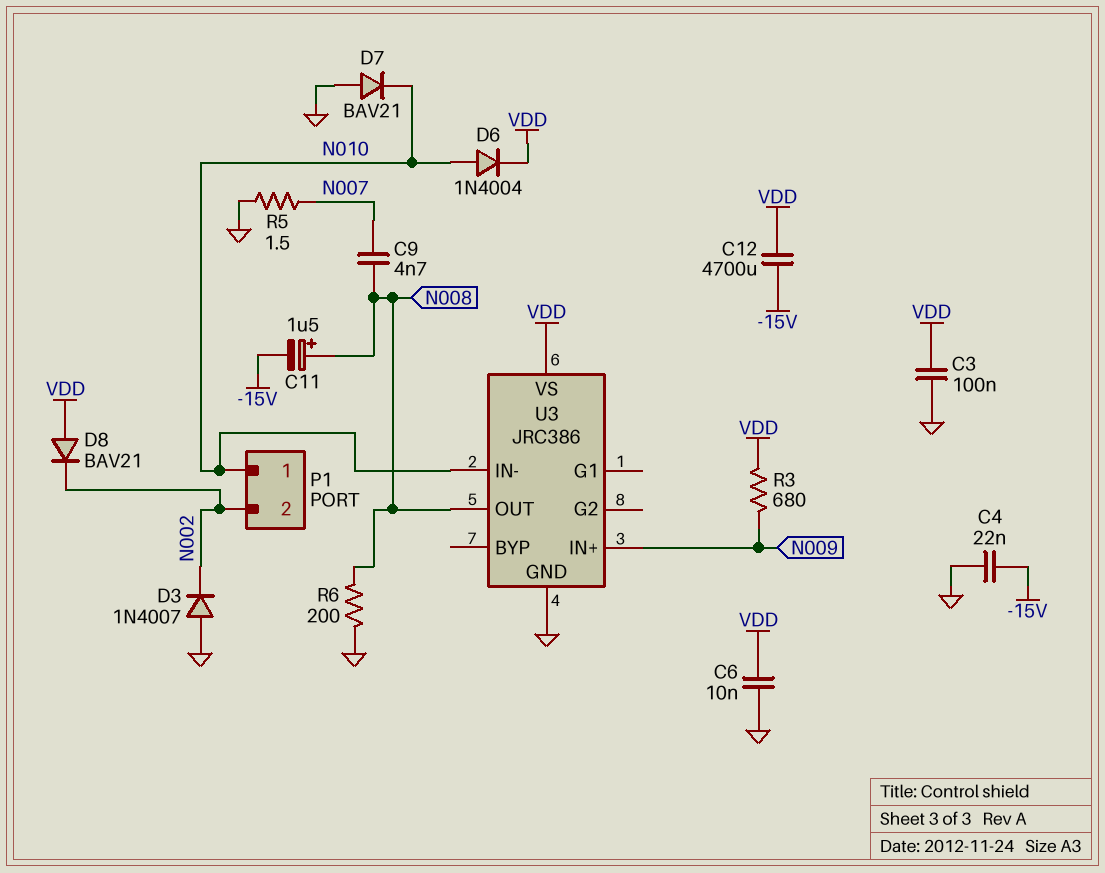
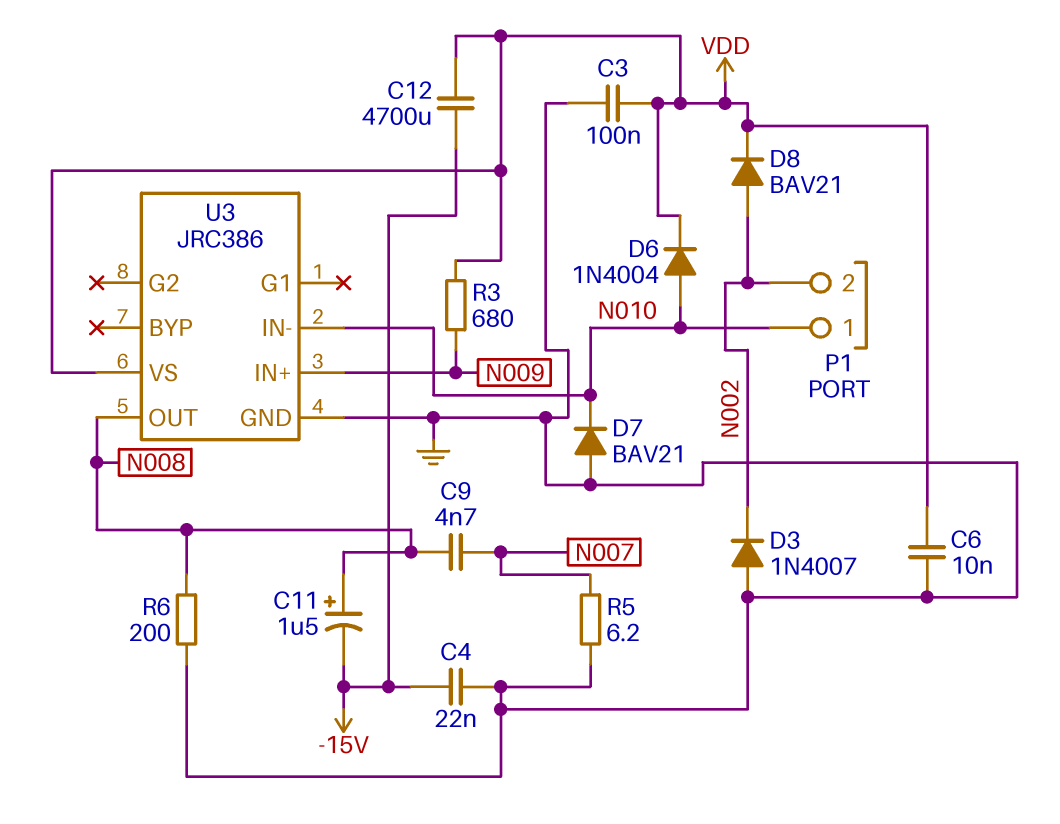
D8: diode BAV21 (A VDD, K N002) -> diode BAV21 (A N002, K VDD)
R5: 1.5 (GND, N007) -> 6.2 (GND, N007)

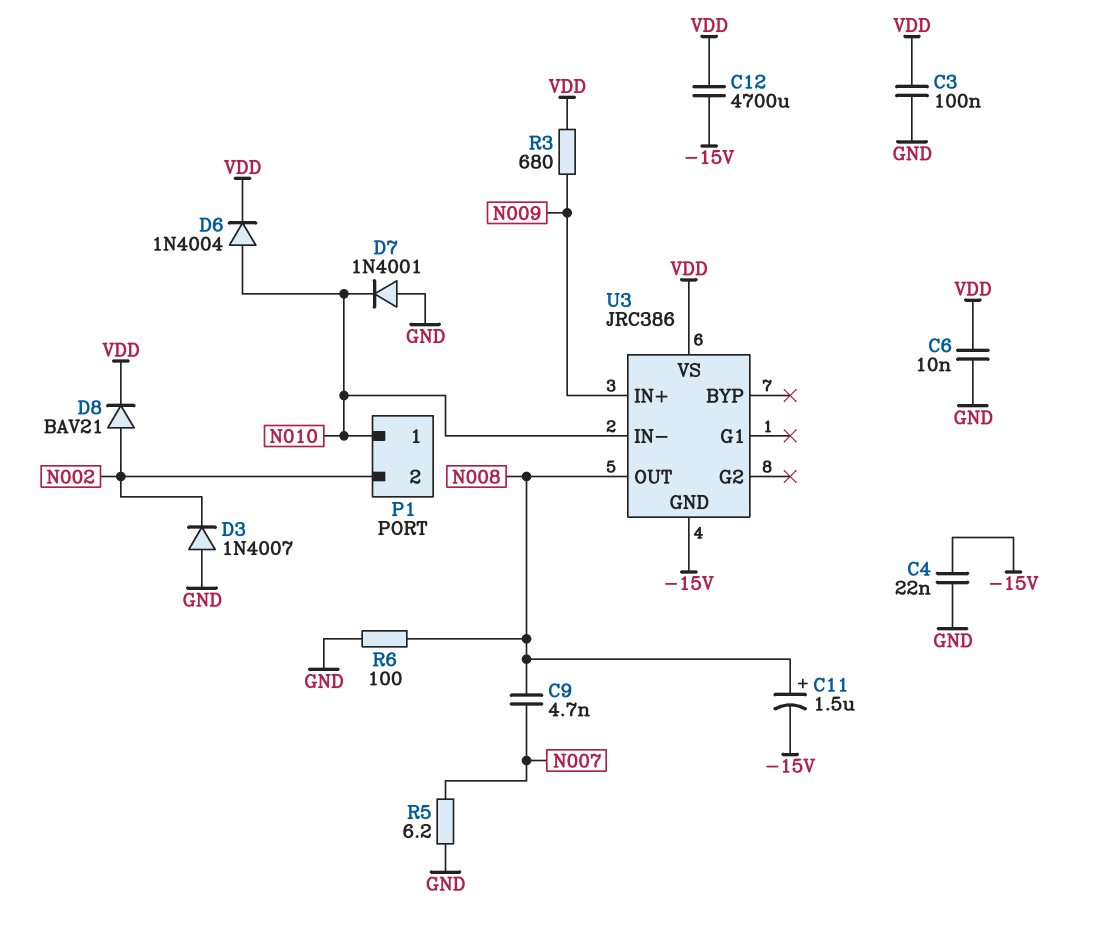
D7: diode BAV21 (A GND, K N010) -> diode 1N4001 (A GND, K N010)
R6: 200 (GND, N008) -> 100 (GND, N008)
U3 pin GND: GND -> -15V

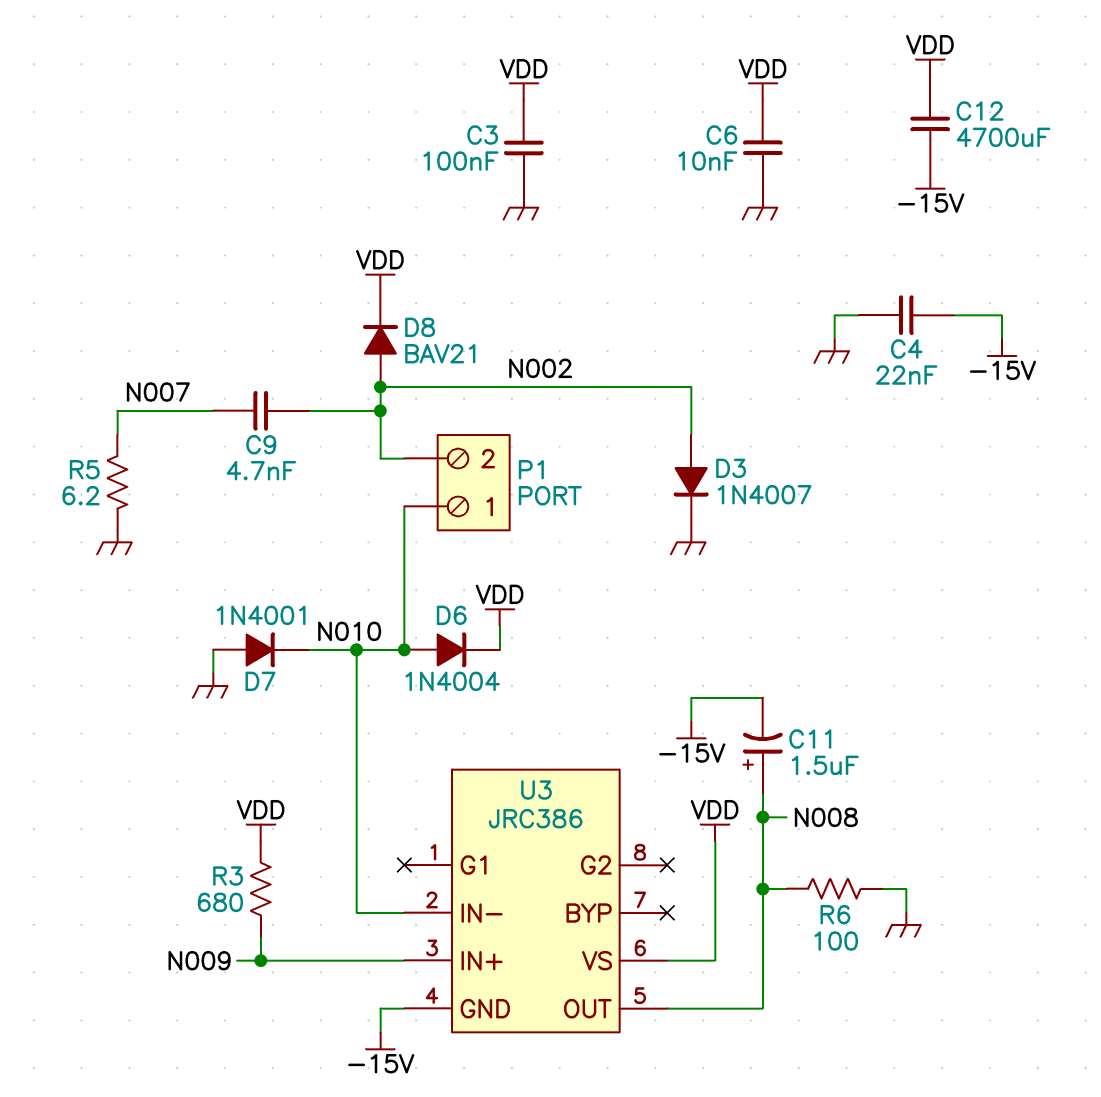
C9: 4.7nF (N007, N008) -> 4.7nF (N002, N007)
D3: diode 1N4007 (A GND, K N002) -> diode 1N4007 (A N002, K GND)

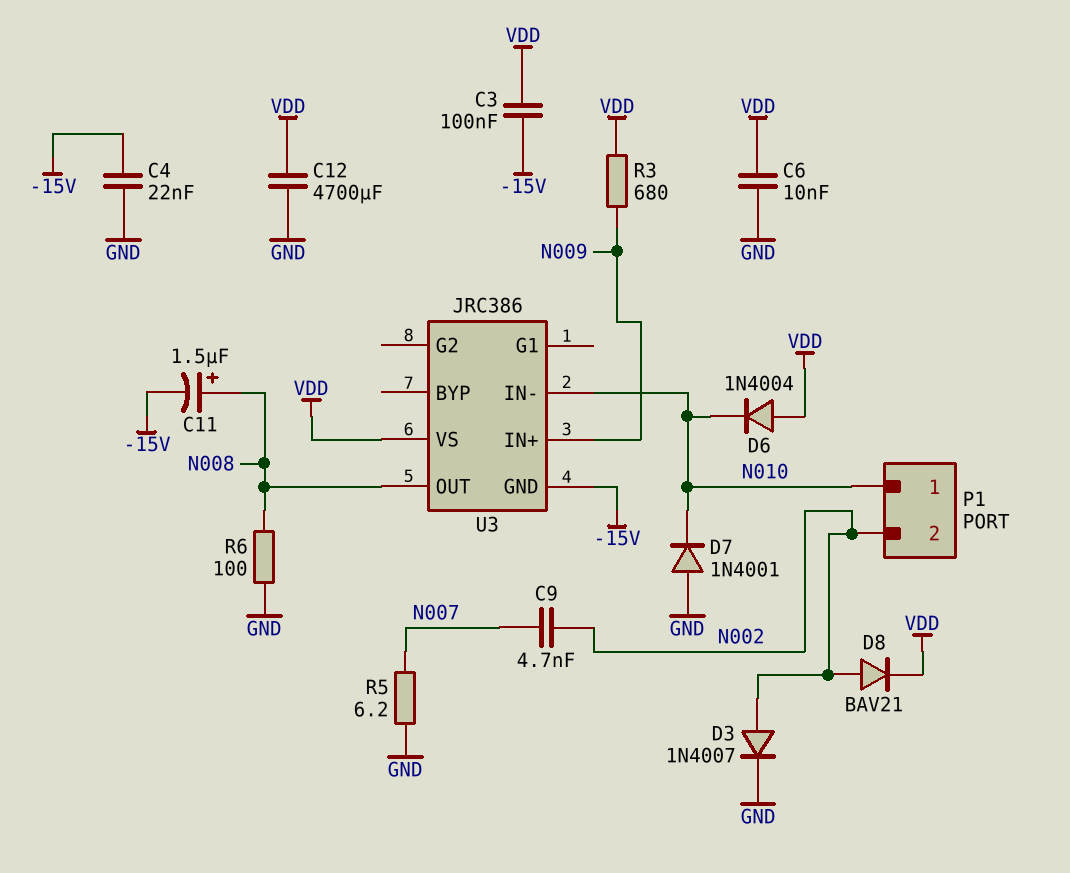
C3: 100nF (GND, VDD) -> 100nF (-15V, VDD)
C12: 4700uF (-15V, VDD) -> 4700uF (GND, VDD)
D6: diode 1N4004 (A N010, K VDD) -> diode 1N4004 (A VDD, K N010)

